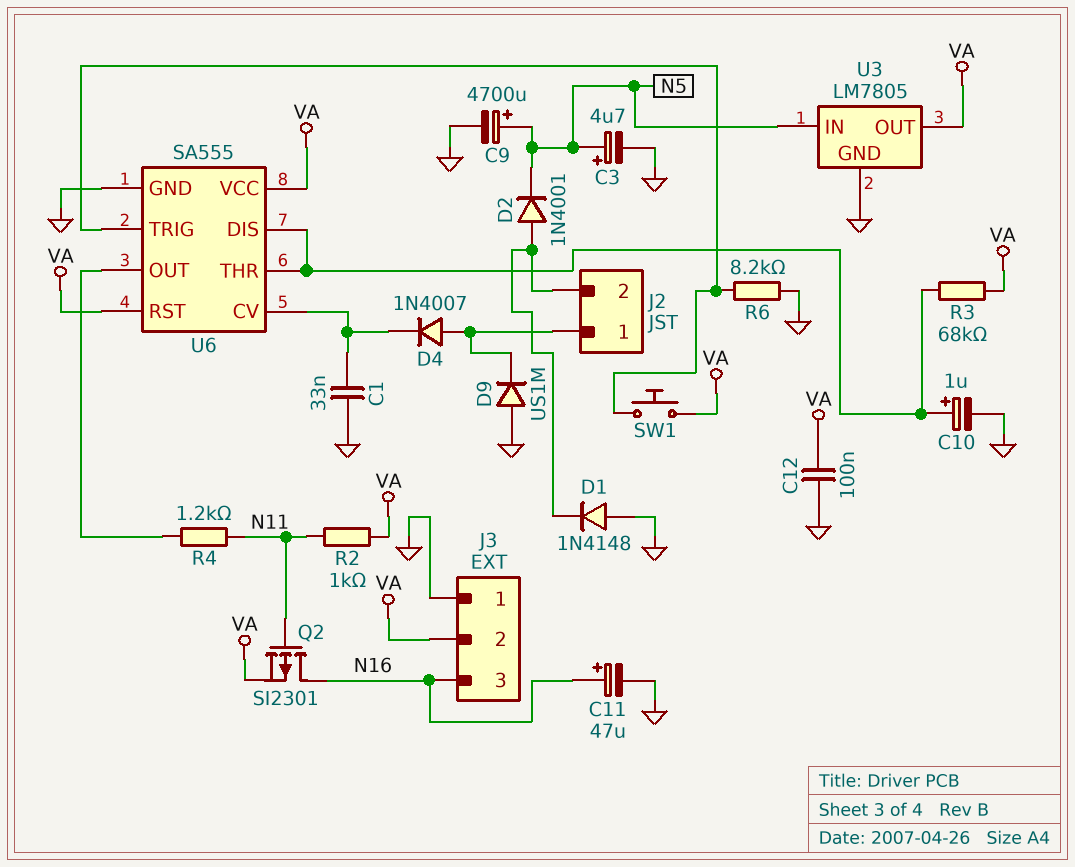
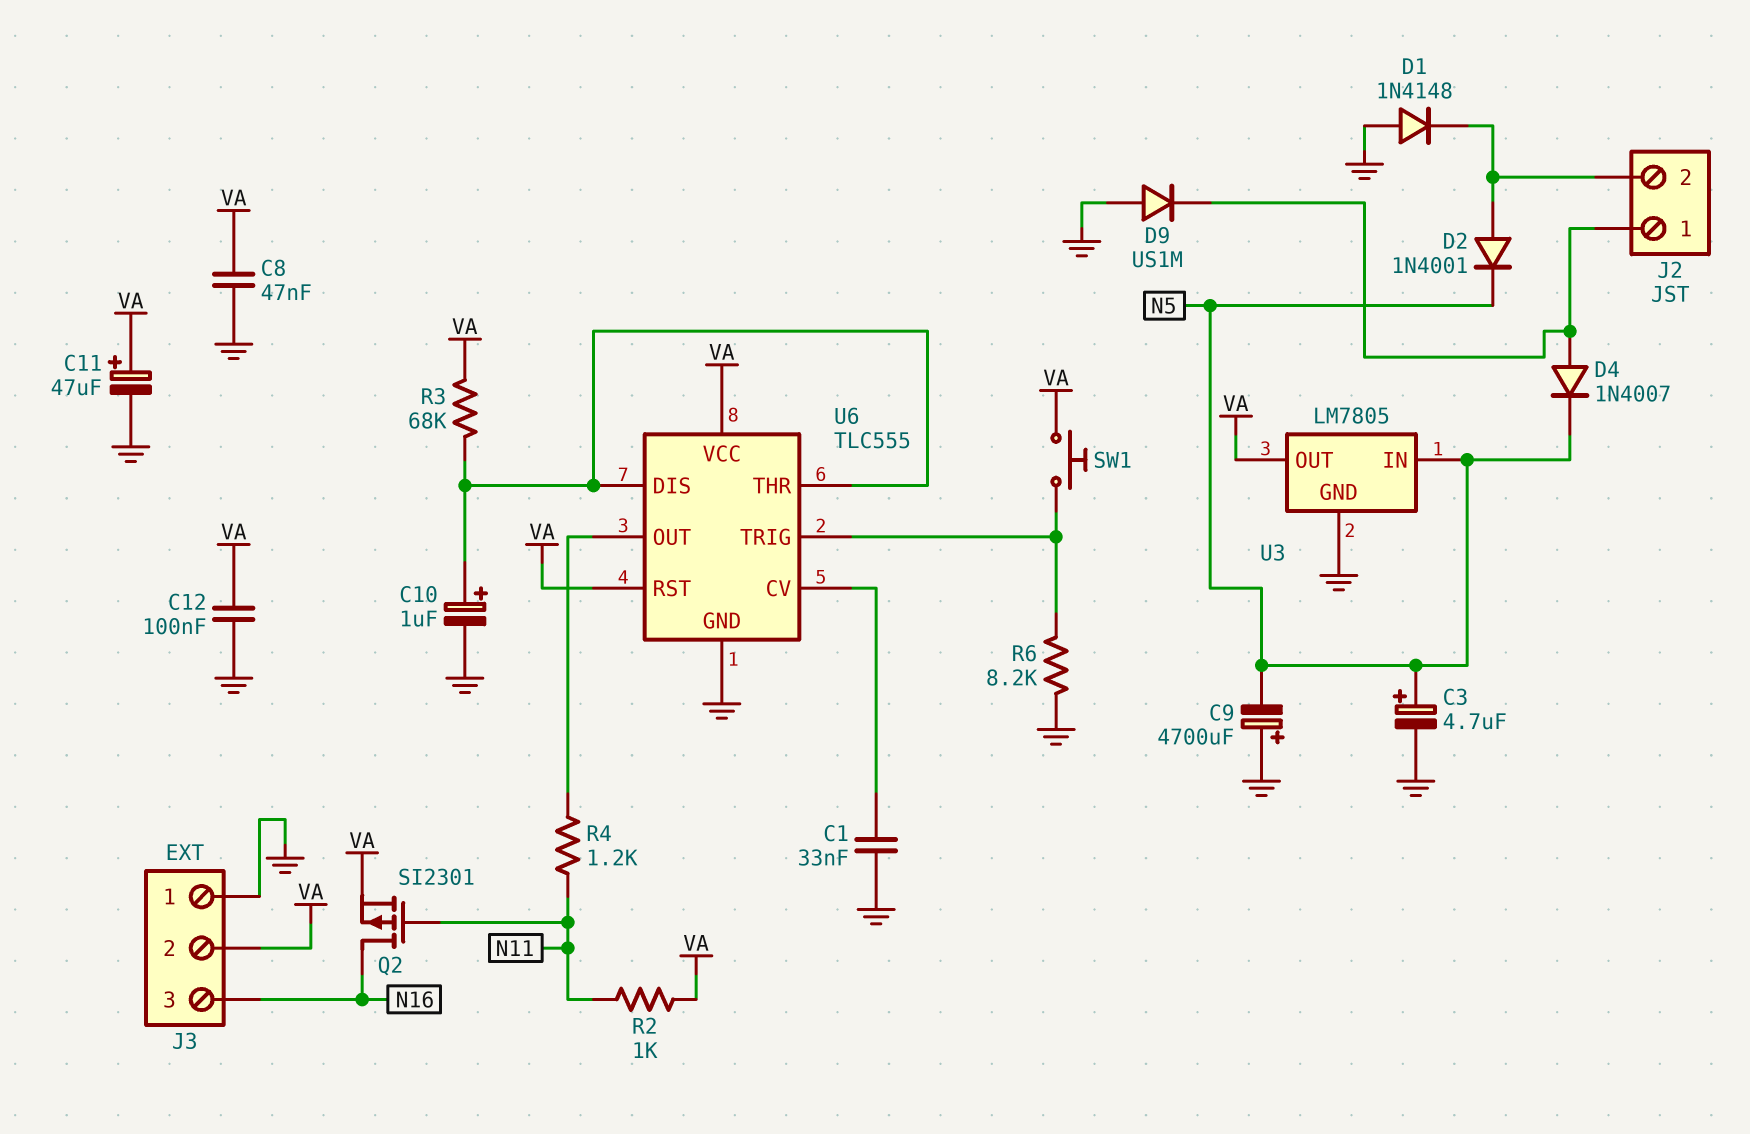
C8: none -> 47nF (GND, VA)
C9: 4700uF (plus N5, minus GND) -> 4700uF (plus GND, minus N5)
C11: 47uF (plus N16, minus GND) -> 47uF (plus VA, minus GND)
D4: diode 1N4007 (A J2/1, K U6/CV) -> diode 1N4007 (A J2/1, K N5)
U6: SA555 -> TLC555

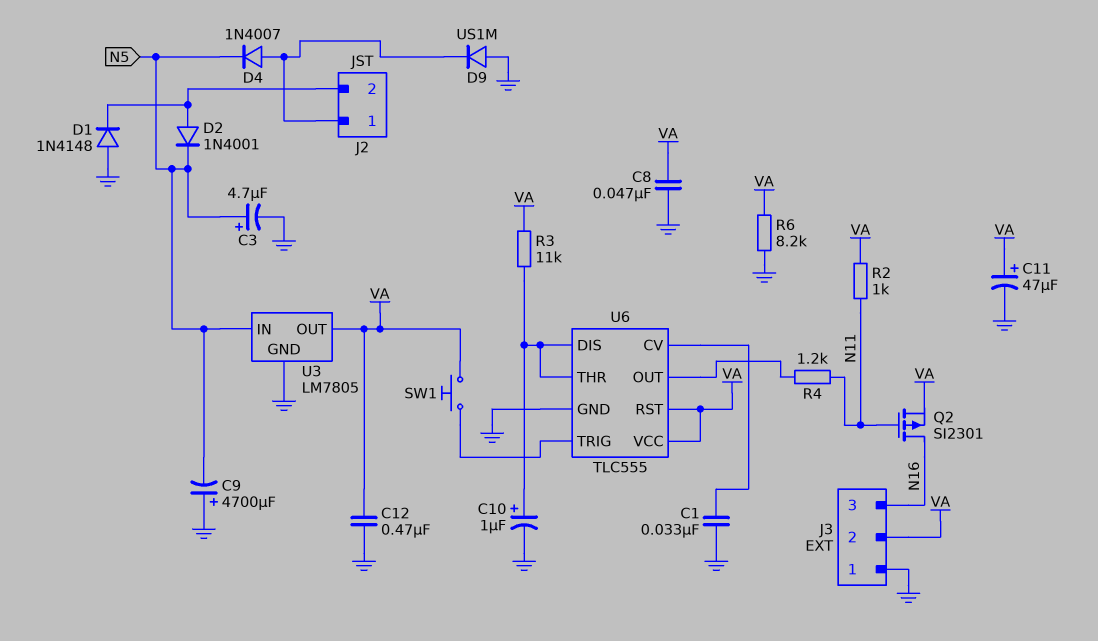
C12: 100nF (GND, VA) -> 470nF (GND, VA)
R3: 68k (U6/DIS, VA) -> 11k (U6/DIS, VA)
R6: 8.2k (GND, U6/TRIG) -> 8.2k (GND, VA)

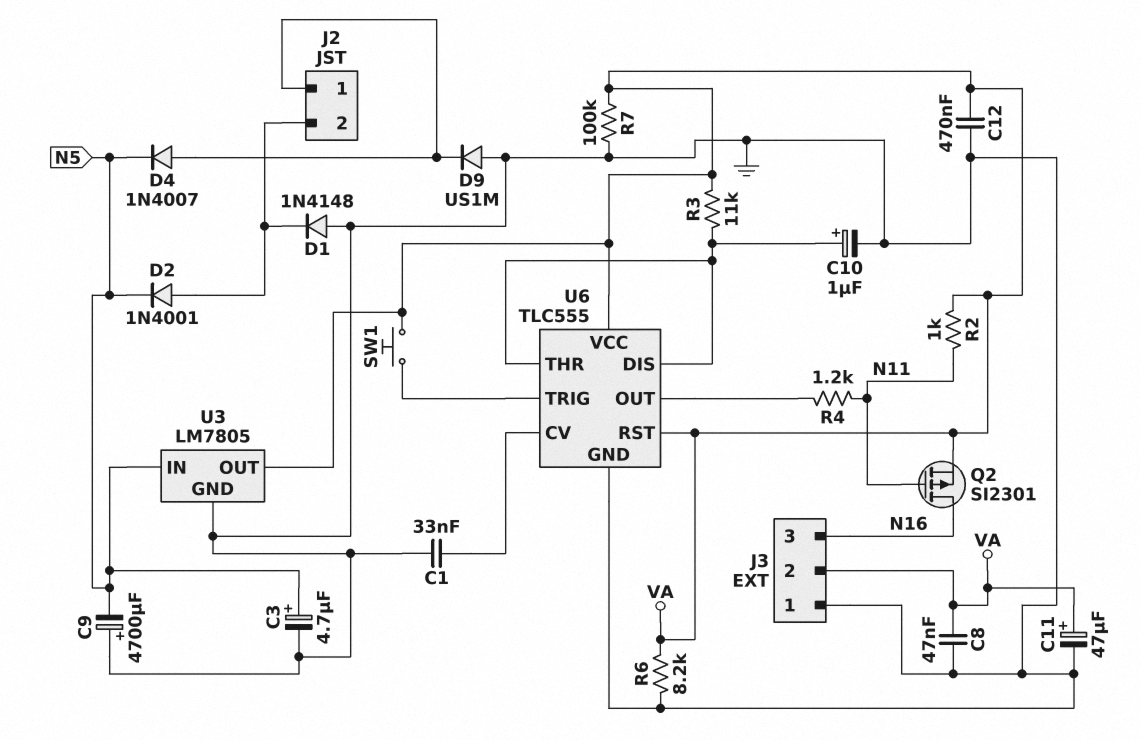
R7: none -> 100k (GND, VA)

